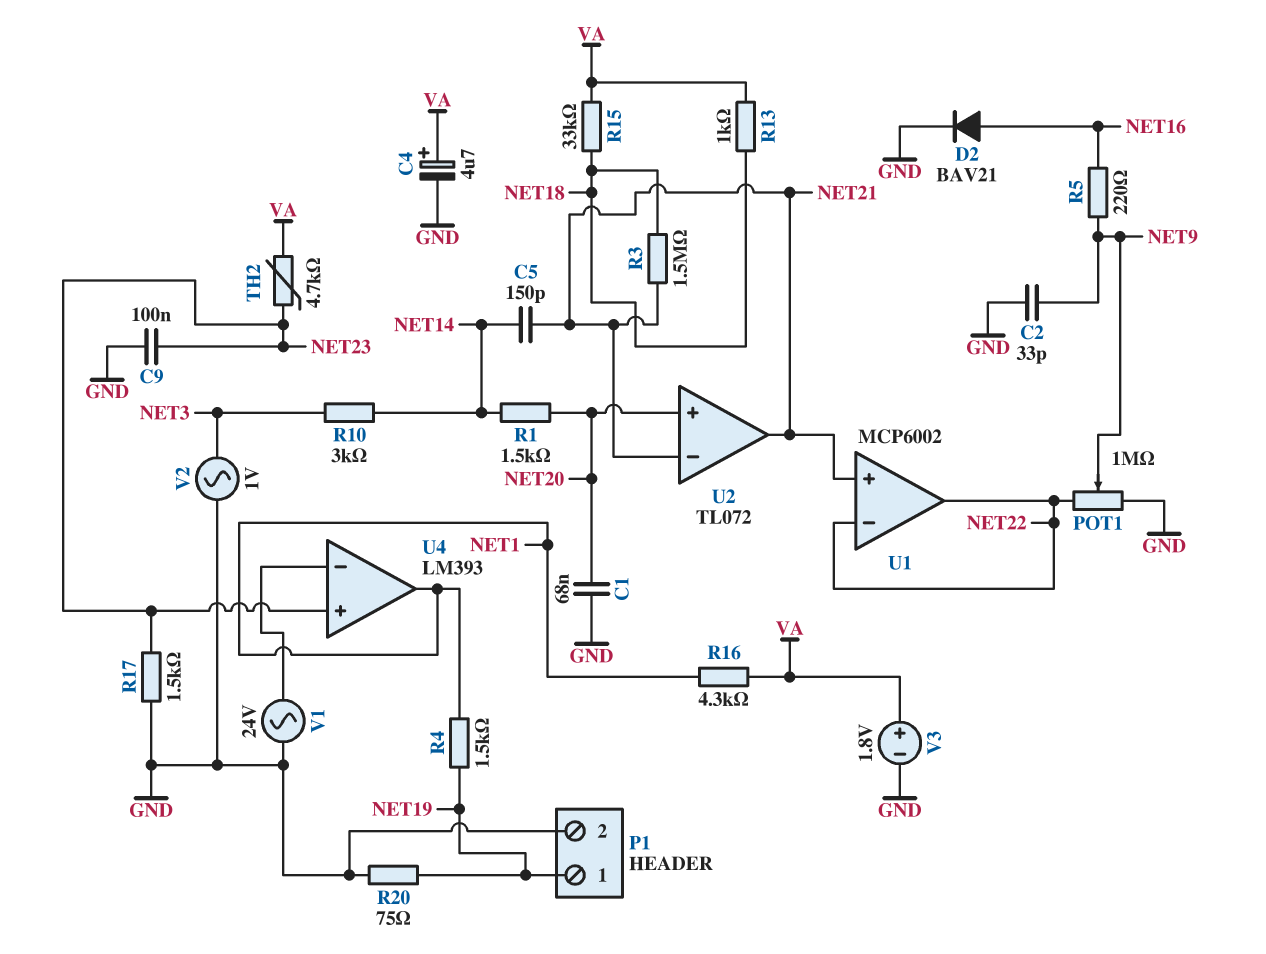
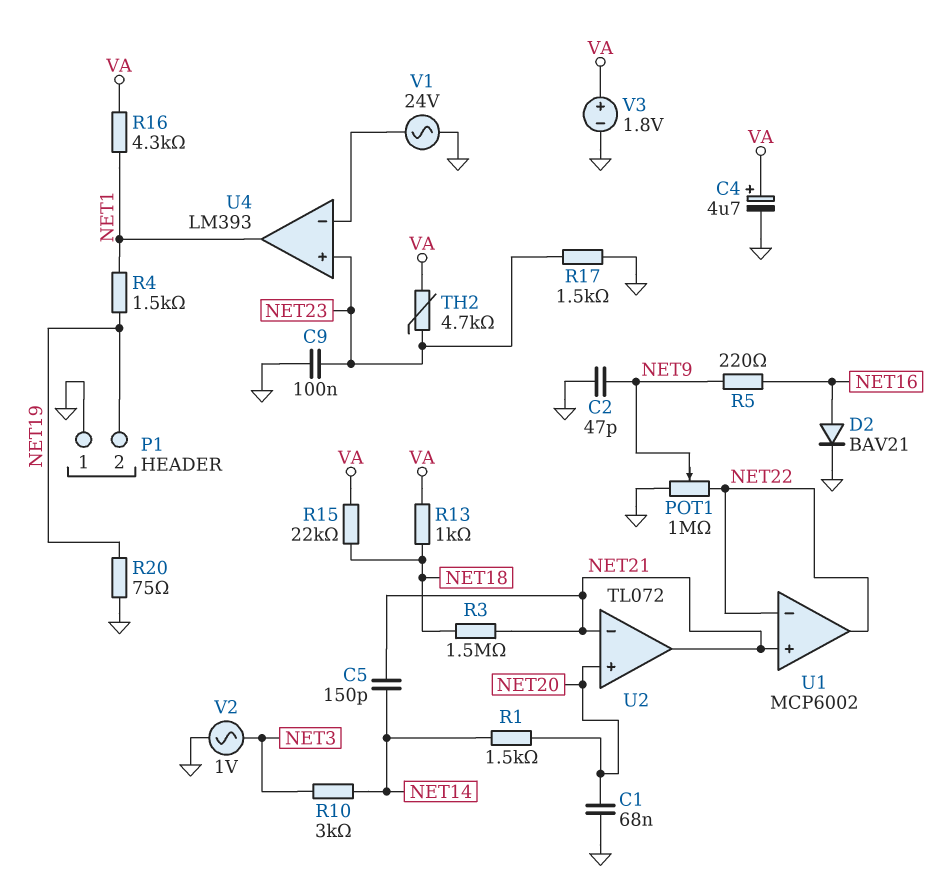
C2: 33pF (GND, NET9) -> 47pF (GND, NET9)
P1 pin 1: NET19 -> GND
P1 pin 2: GND -> NET19
R15: 33k (NET18, VA) -> 22k (NET18, VA)

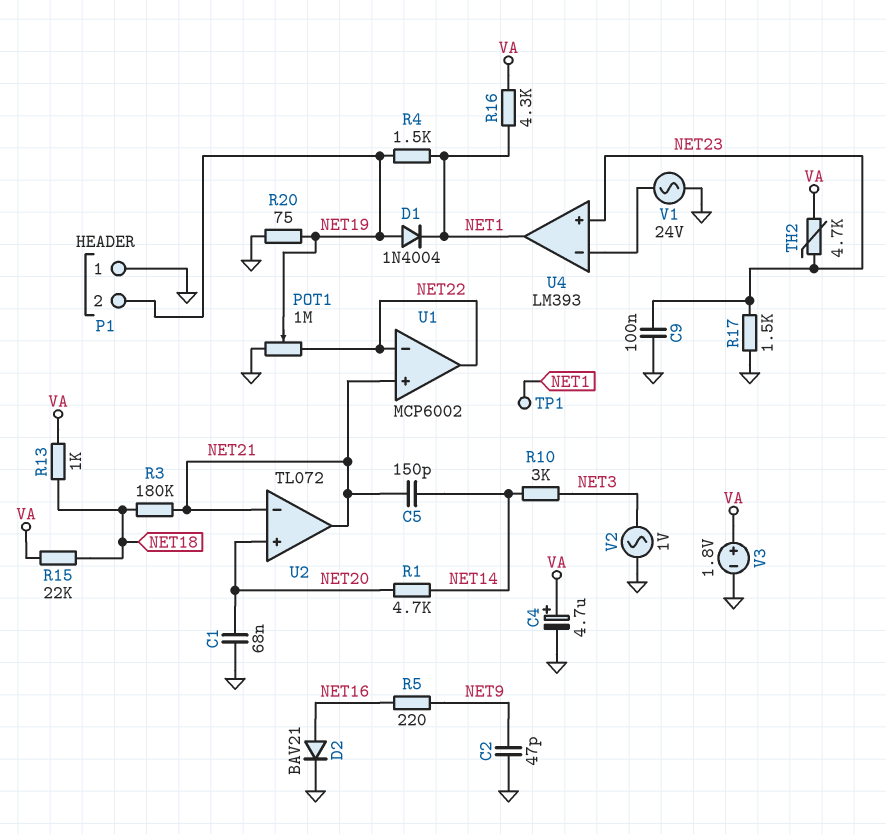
D1: none -> diode 1N4004 (A NET19, K NET1)
POT1: 1M (GND, NET22, wiper NET9) -> 1M (GND, NET22, wiper NET19)
R1: 1.5k (NET14, NET20) -> 4.7k (NET14, NET20)
R3: 1.5M (NET18, NET21) -> 180k (NET18, NET21)
TP1: none -> test point (NET1)

